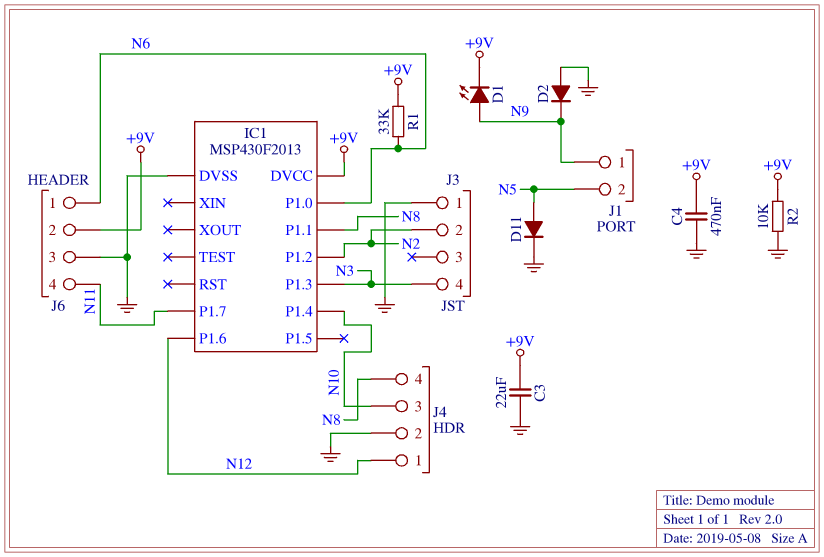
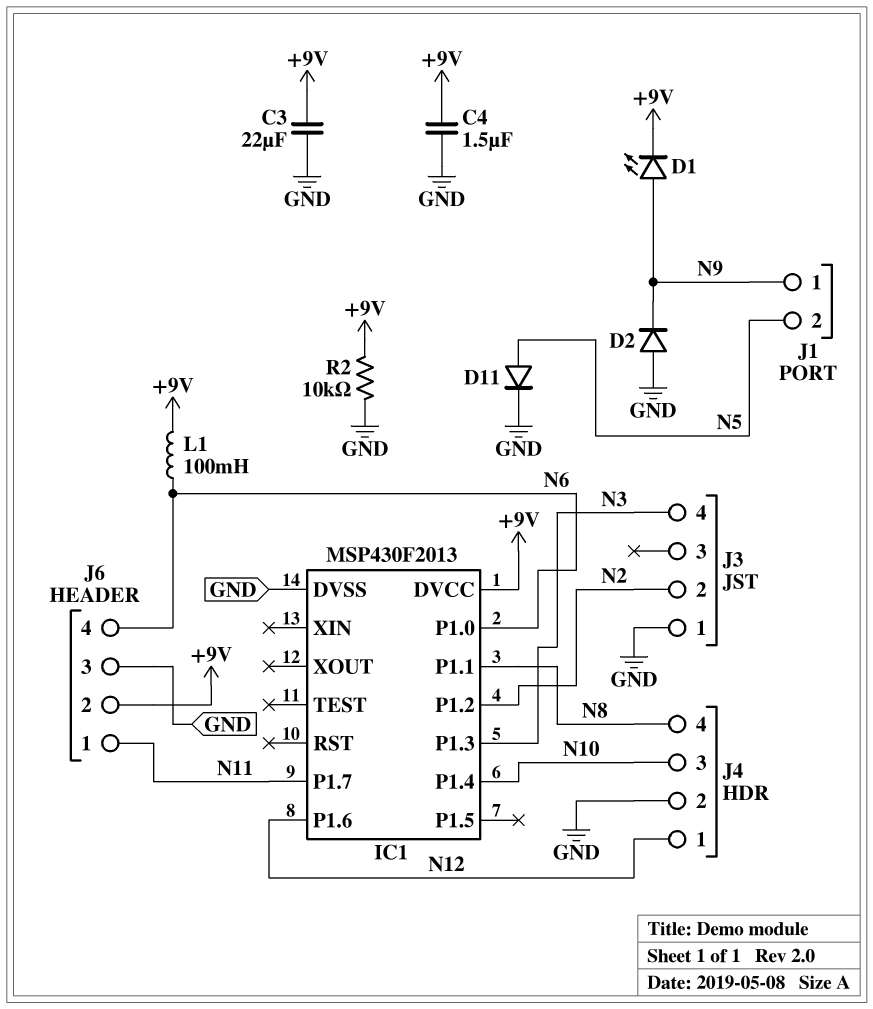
C4: 470nF (+9V, GND) -> 1.5uF (+9V, GND)
J6 pin 1: N6 -> N11
J6 pin 4: N11 -> N6
L1: none -> 100mH (+9V, N6)
R1: 33k (+9V, N6) -> none

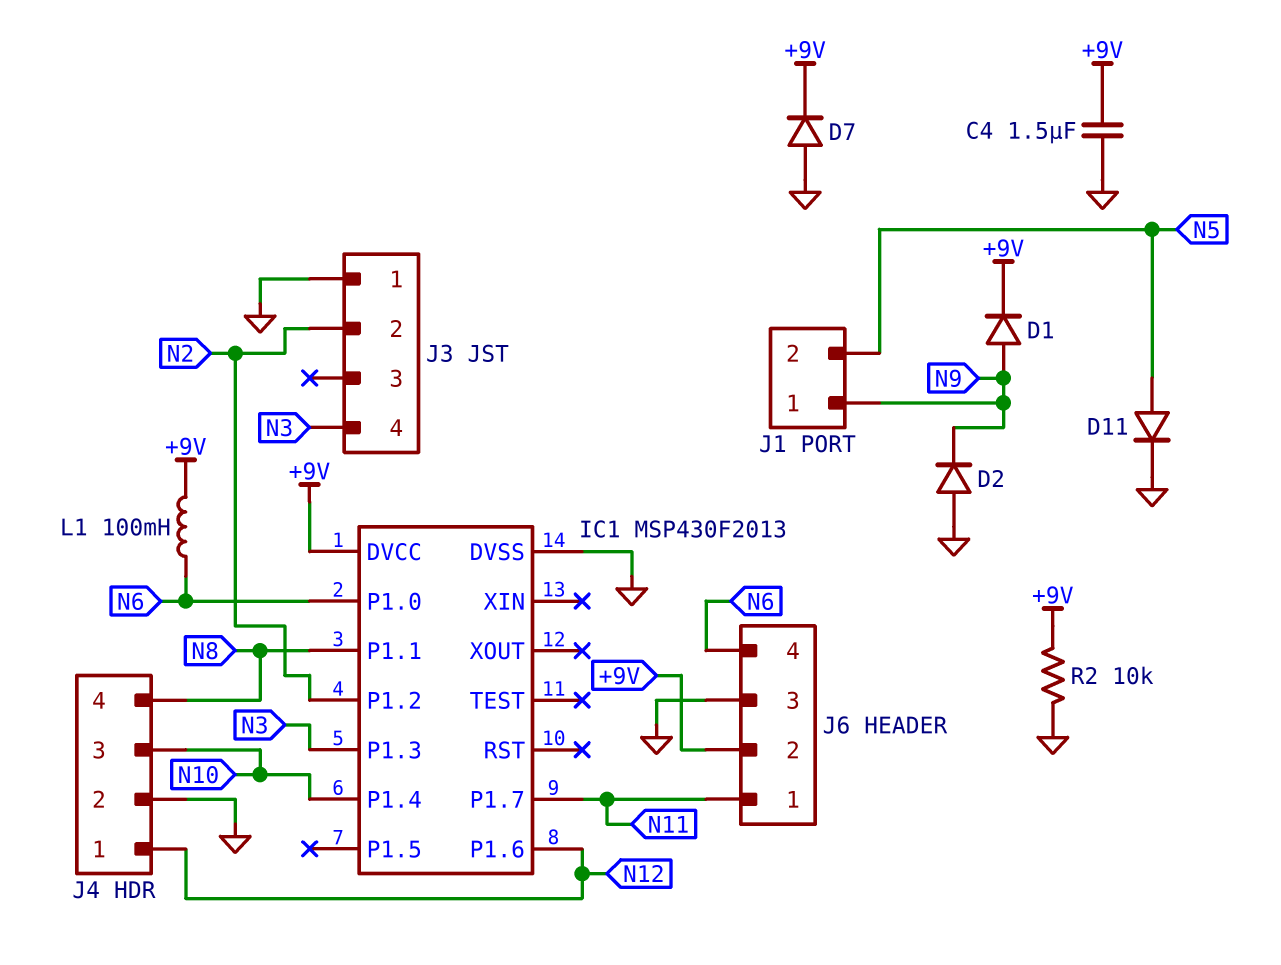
C3: 22uF (+9V, GND) -> none
D1: LED (A N9, K +9V) -> diode (A N9, K +9V)
D7: none -> diode (A GND, K +9V)

